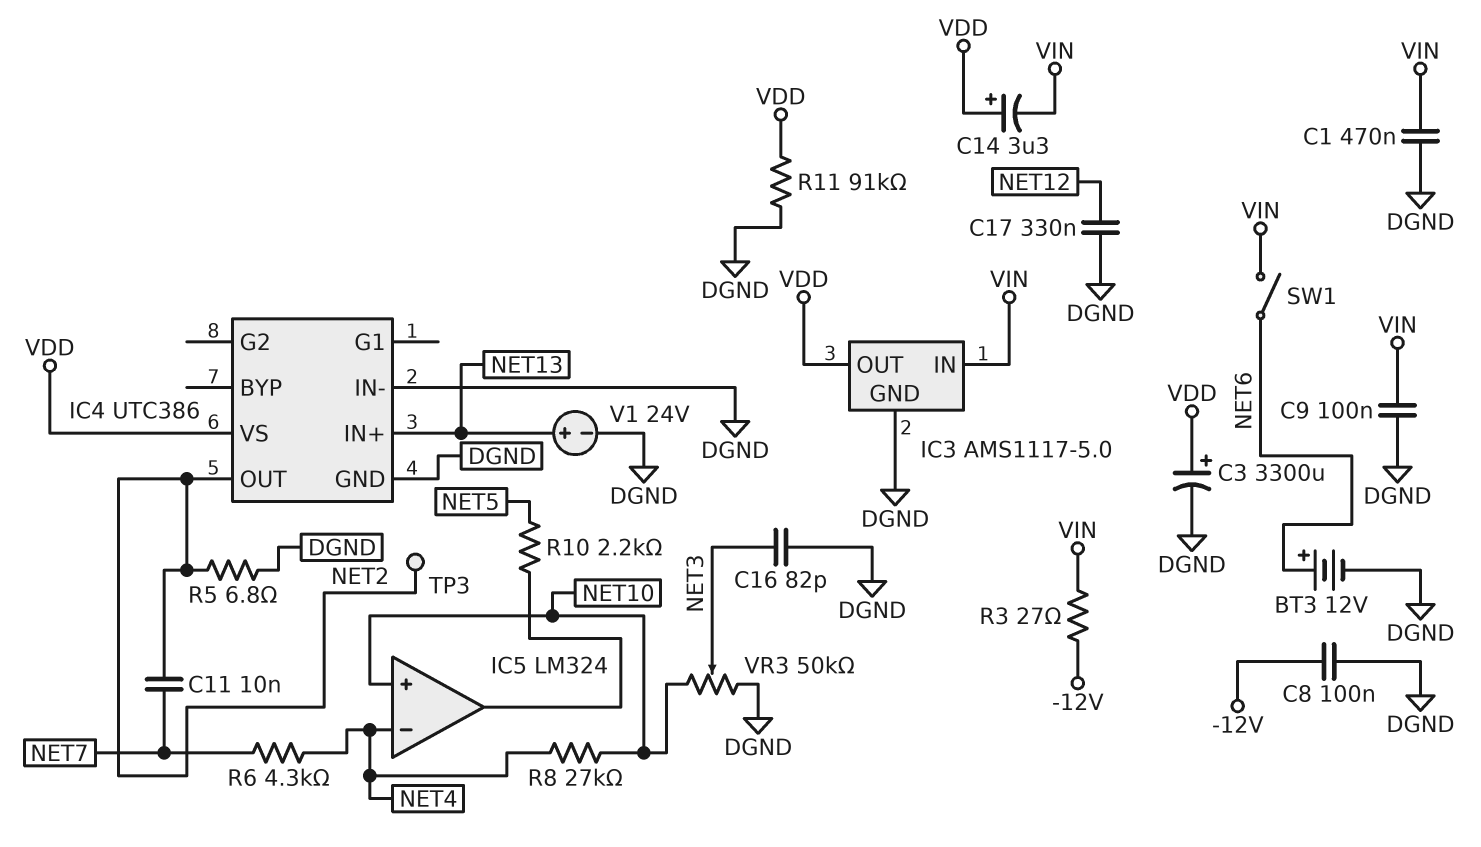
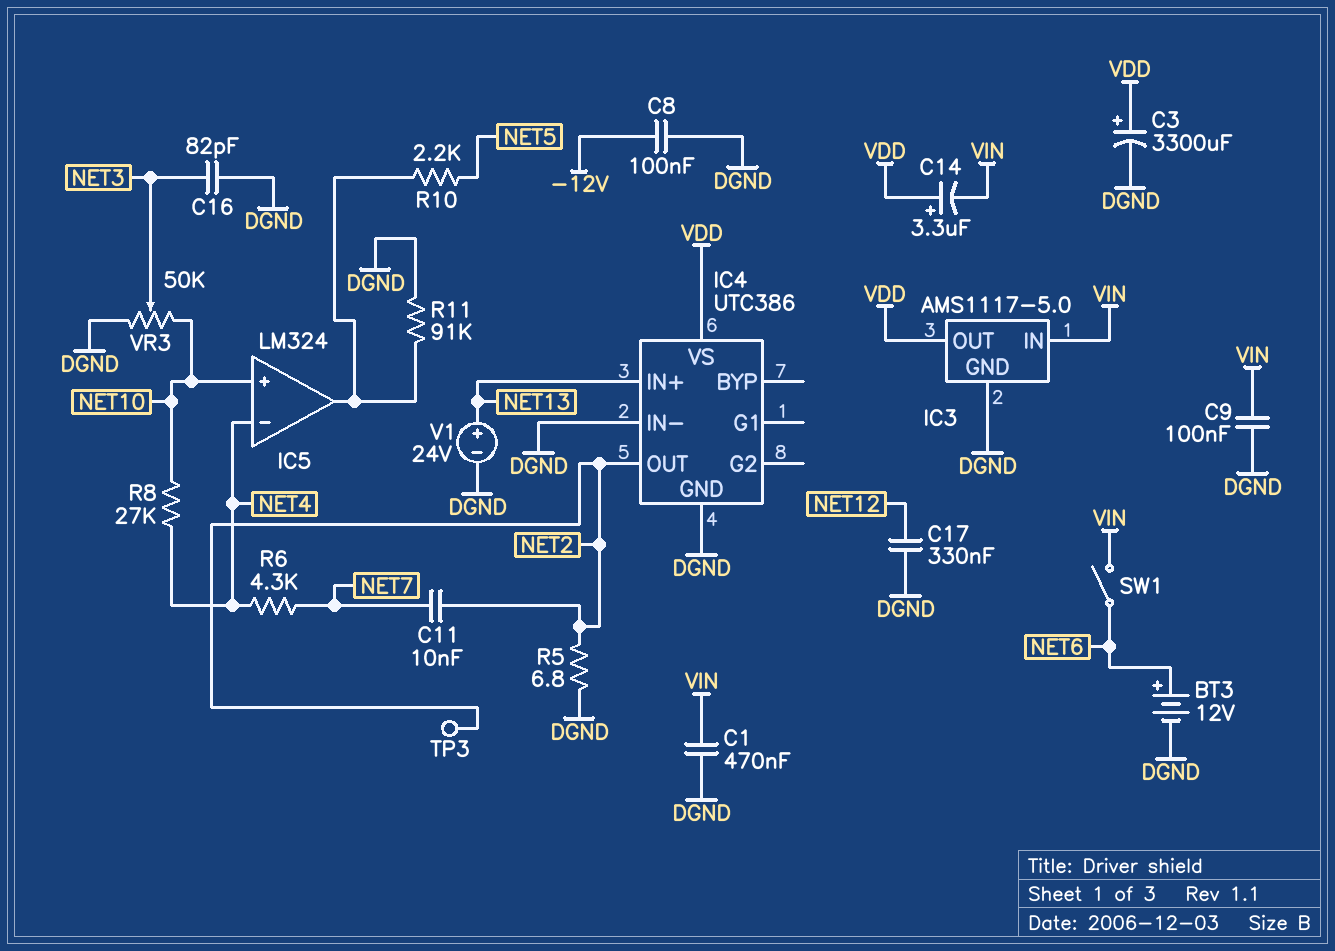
R3: 27 (-12V, VIN) -> none
R11: 91k (DGND, VDD) -> 91k (DGND, IC5/out)

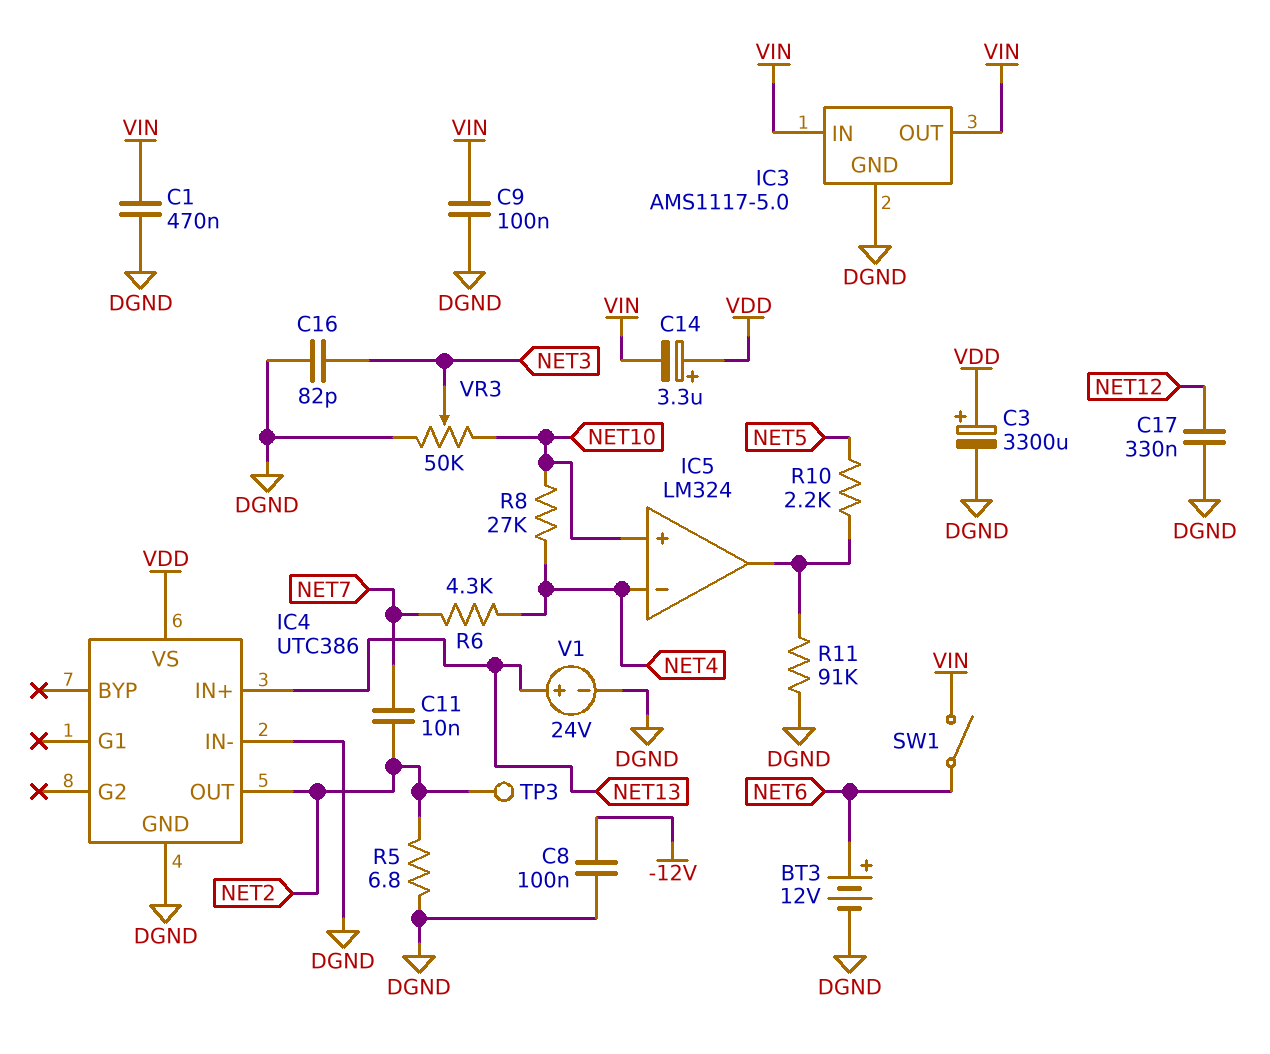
IC3 pin OUT: VDD -> VIN

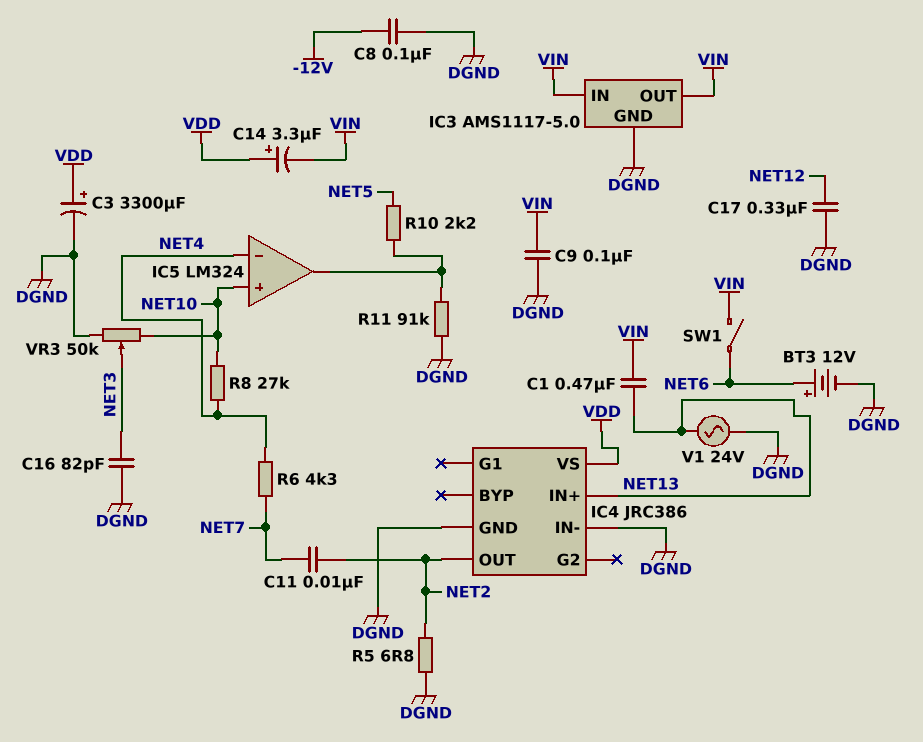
C1: 470nF (DGND, VIN) -> 470nF (NET13, VIN)
IC4: UTC386 -> JRC386
TP3: test point (NET2) -> none
V1: 24V (plus NET13, minus DGND) -> AC 24V (DGND, NET13)

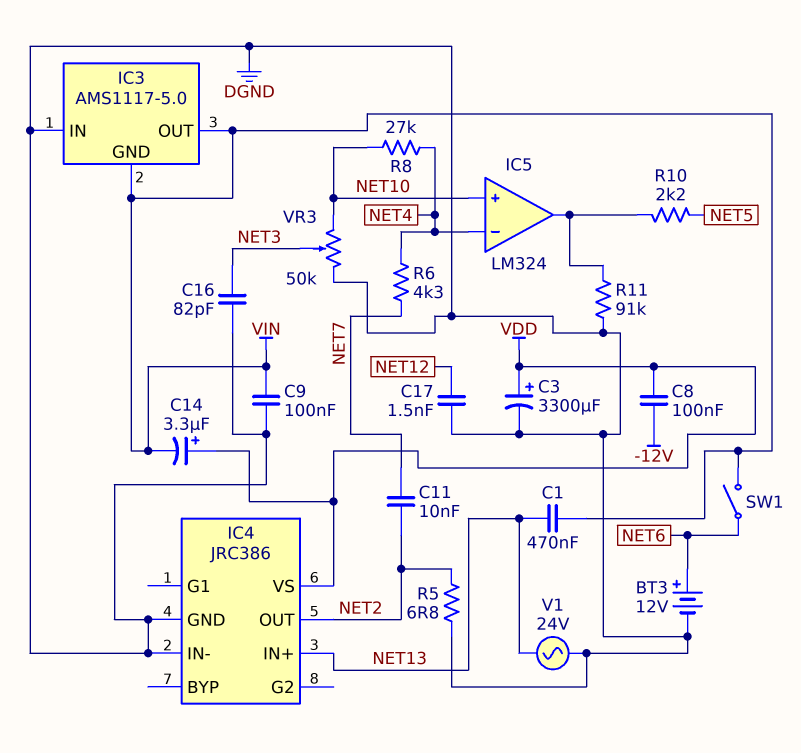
C8: 100nF (-12V, DGND) -> 100nF (-12V, VDD)
C17: 330nF (DGND, NET12) -> 1.5nF (DGND, NET12)
IC3 pin GND: DGND -> VIN
IC3 pin IN: VIN -> DGND

